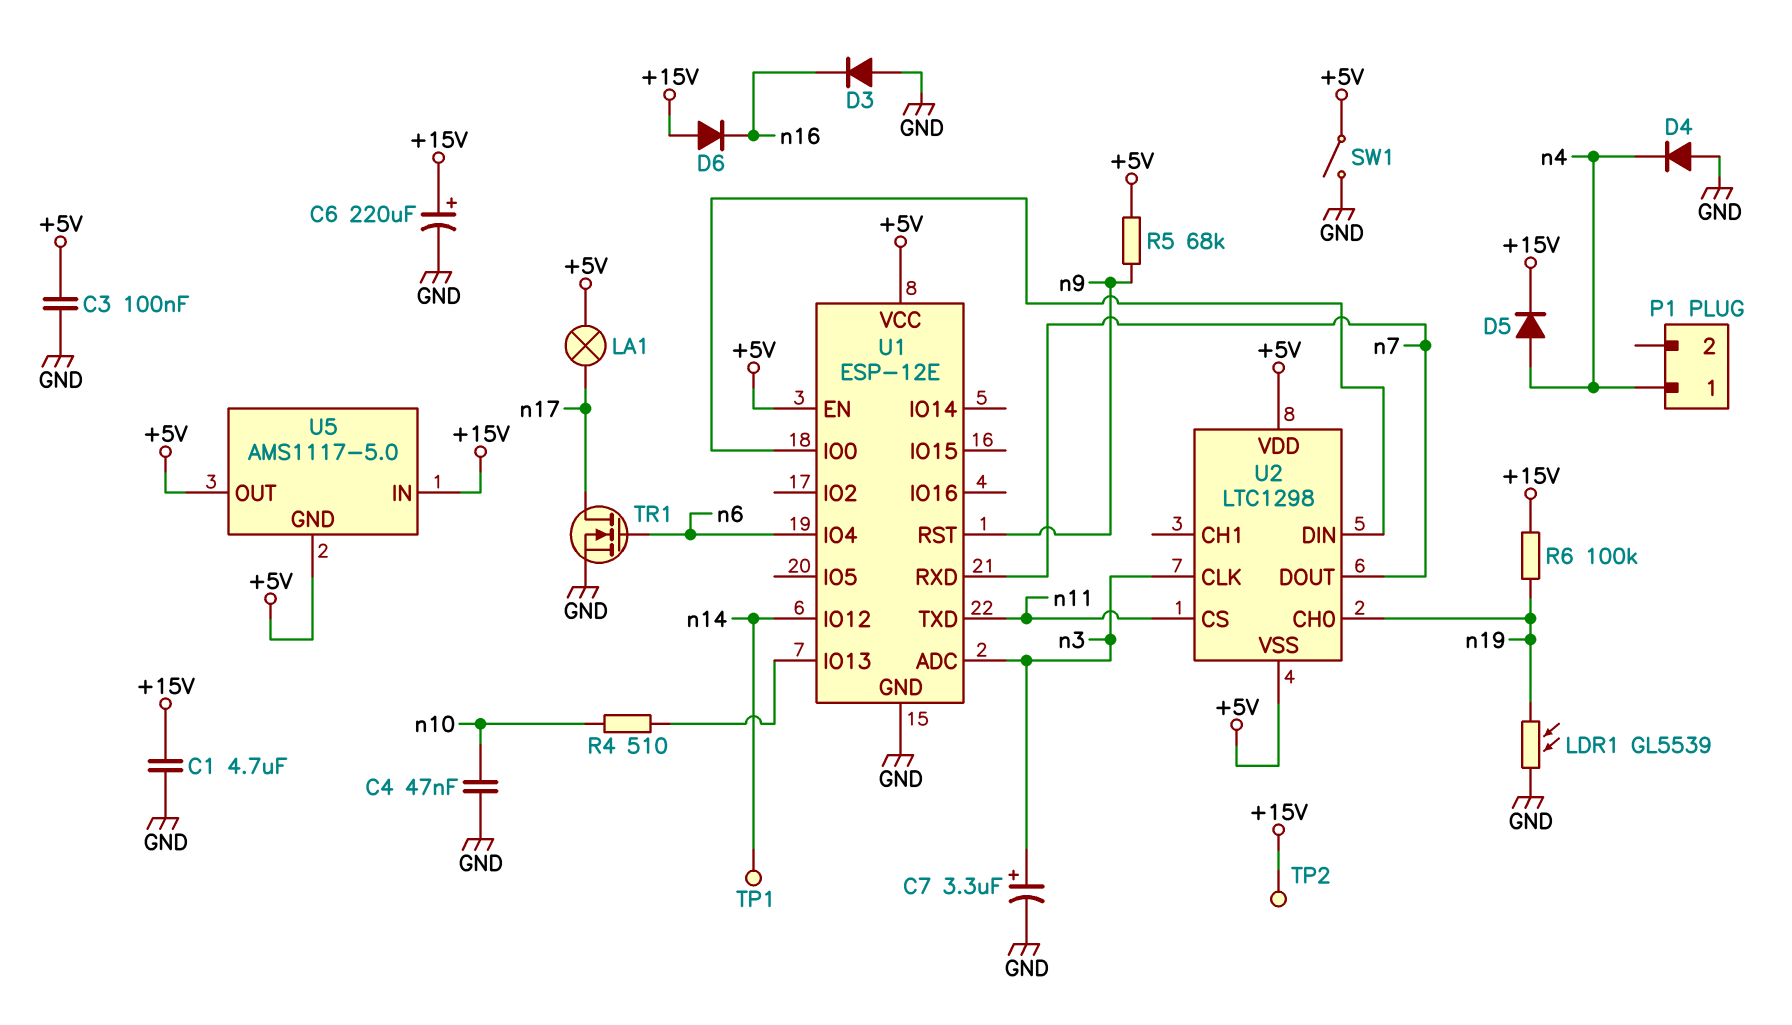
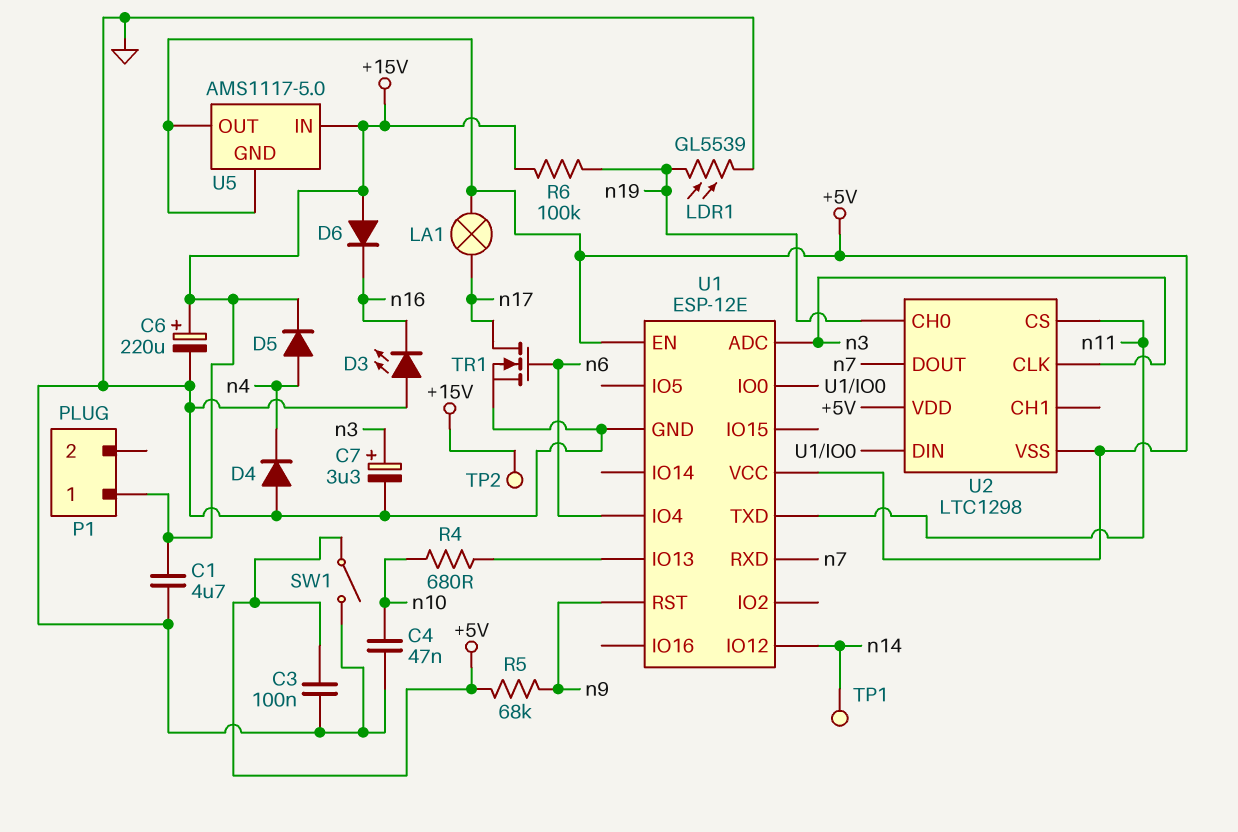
D3: diode (A GND, K n16) -> LED (A GND, K n16)
P1 pin 1: n4 -> +15V
R4: 510 (U1/IO13, n10) -> 680 (U1/IO13, n10)

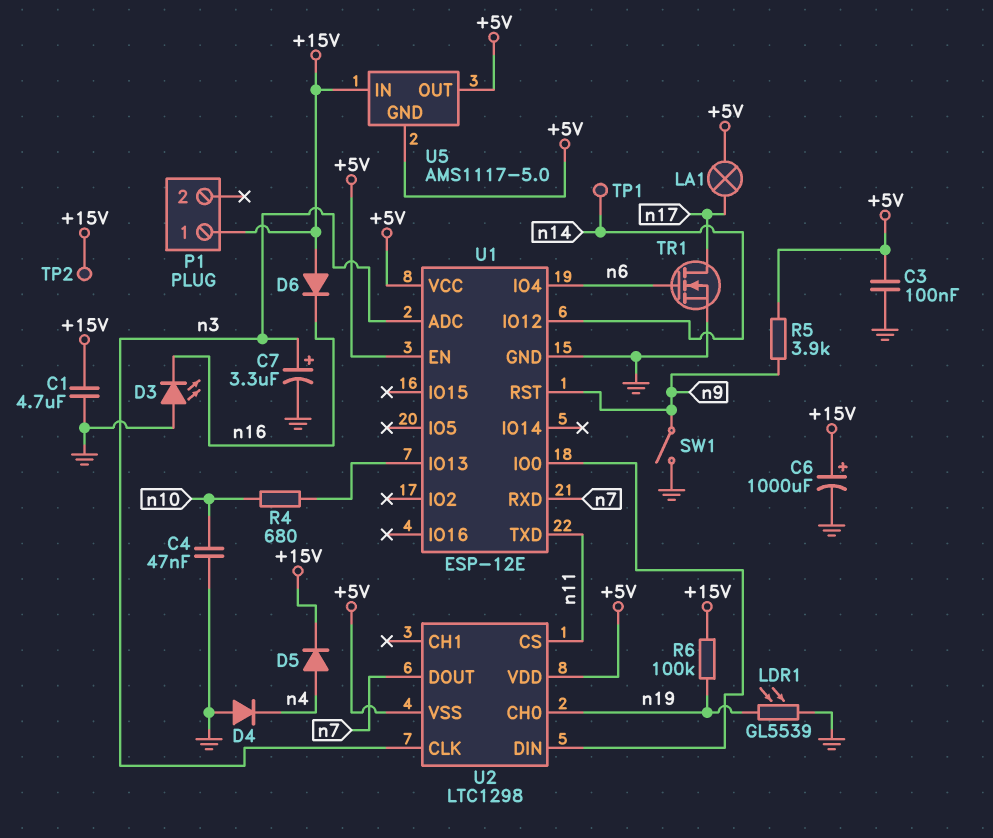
C6: 220uF (plus +15V, minus GND) -> 1000uF (plus +15V, minus GND)
R5: 68k (+5V, n9) -> 3.9k (+5V, n9)
SW1: switch (+5V, GND) -> switch (GND, n9)

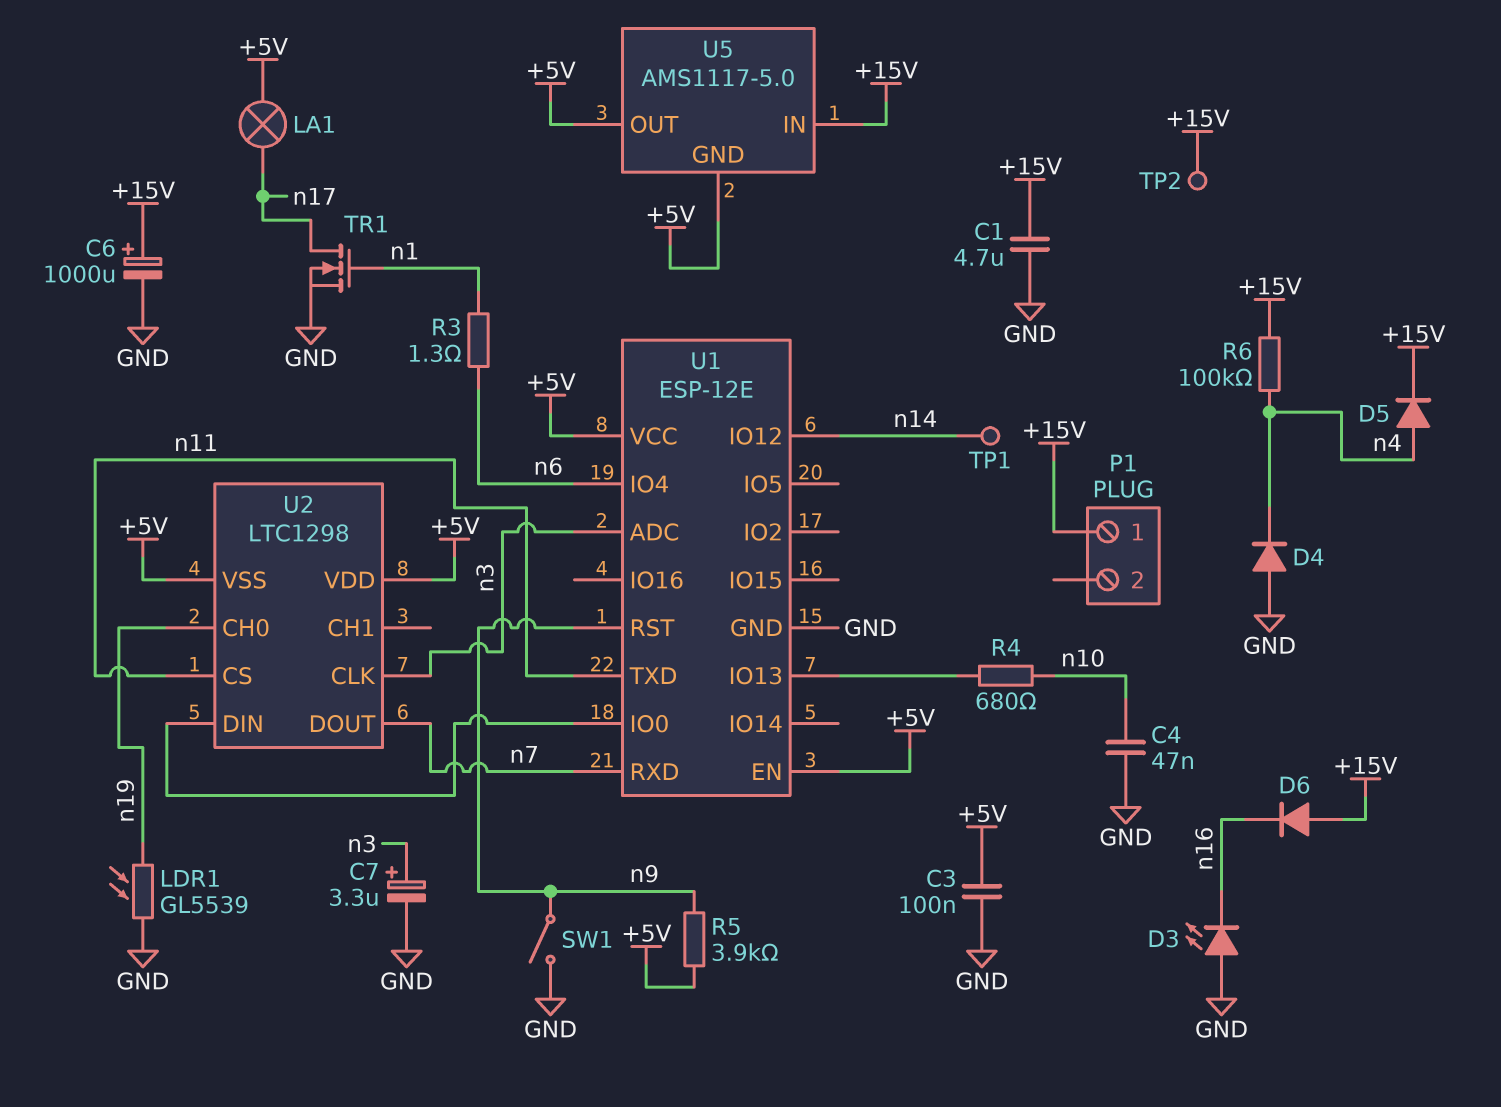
R3: none -> 1.3 (n1, n6)
R6: 100k (+15V, n19) -> 100k (+15V, n4)
TR1: NMOS (G n6, D n17, S GND) -> NMOS (G n1, D n17, S GND)

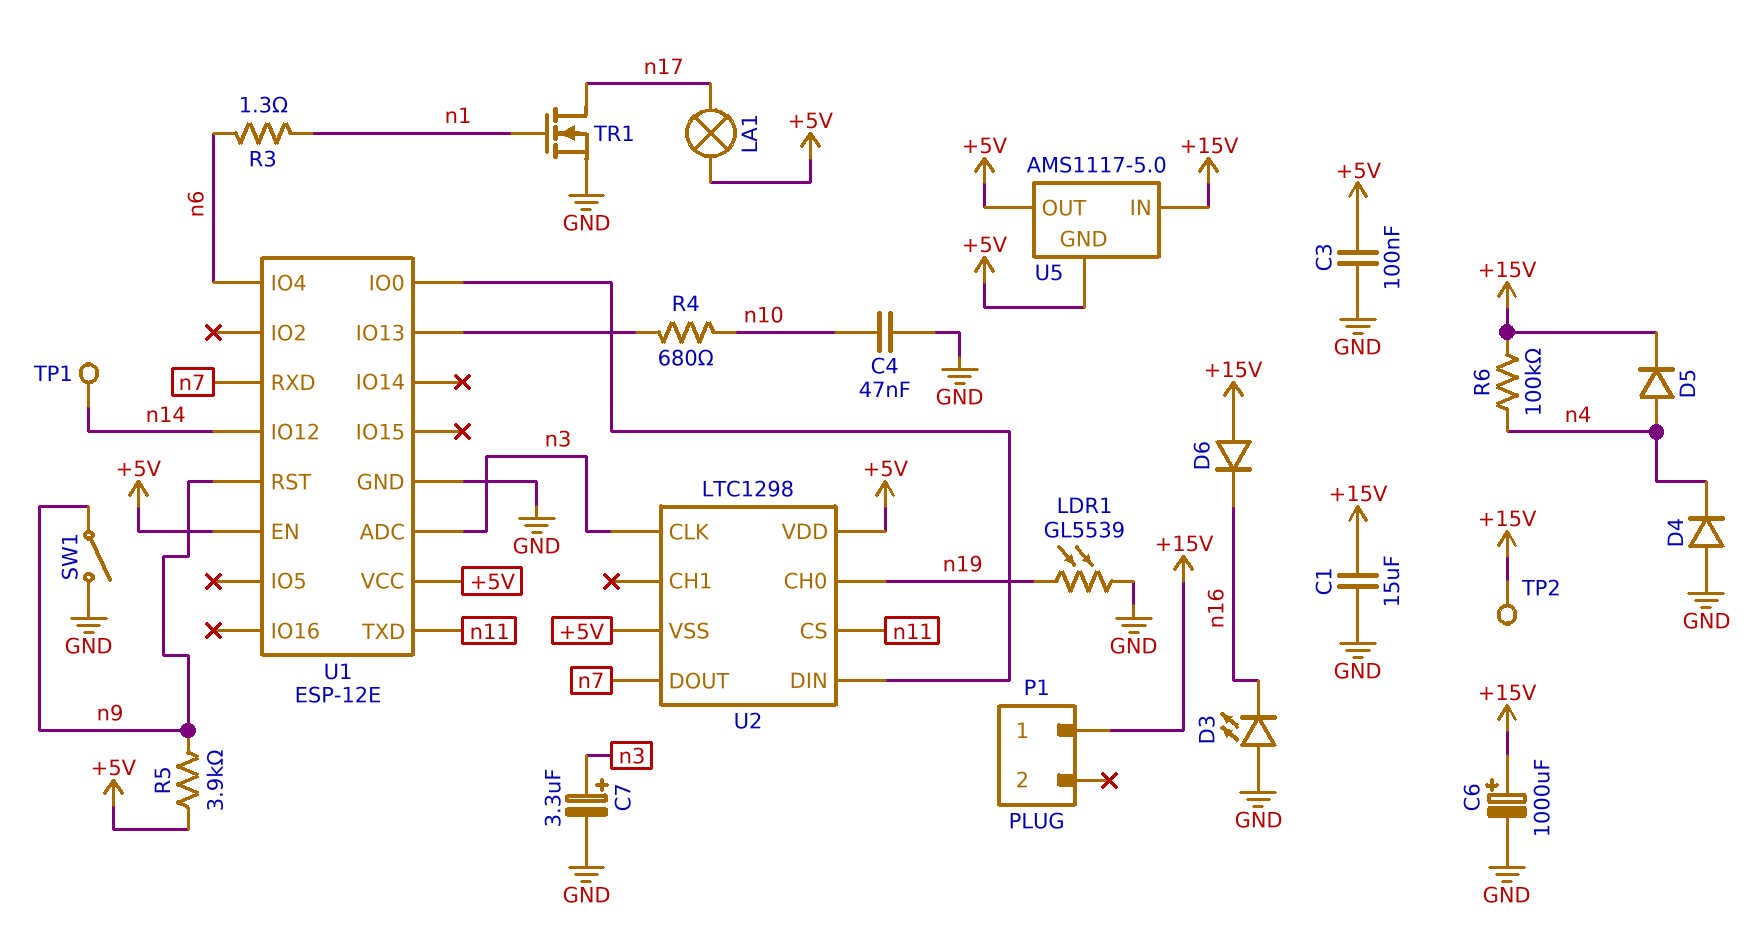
C1: 4.7uF (+15V, GND) -> 15uF (+15V, GND)

